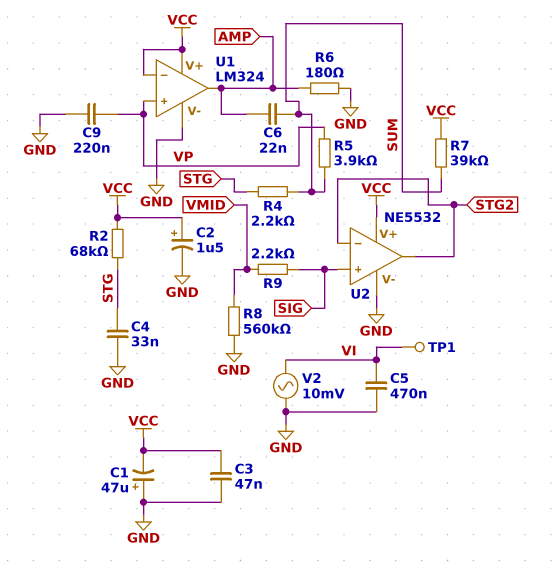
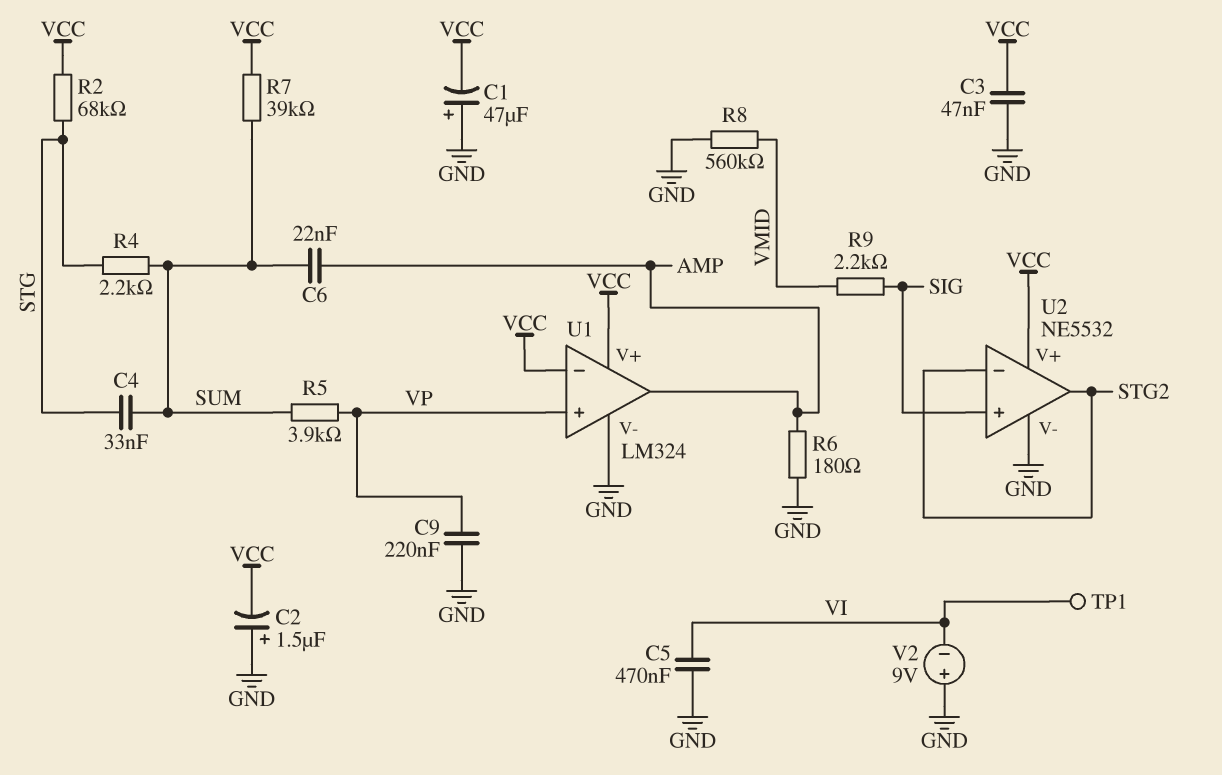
C2: 1.5uF (plus VCC, minus GND) -> 1.5uF (plus GND, minus VCC)
C4: 33nF (GND, STG) -> 33nF (STG, SUM)
V2: AC 10mV (GND, VI) -> 9V (plus GND, minus VI)

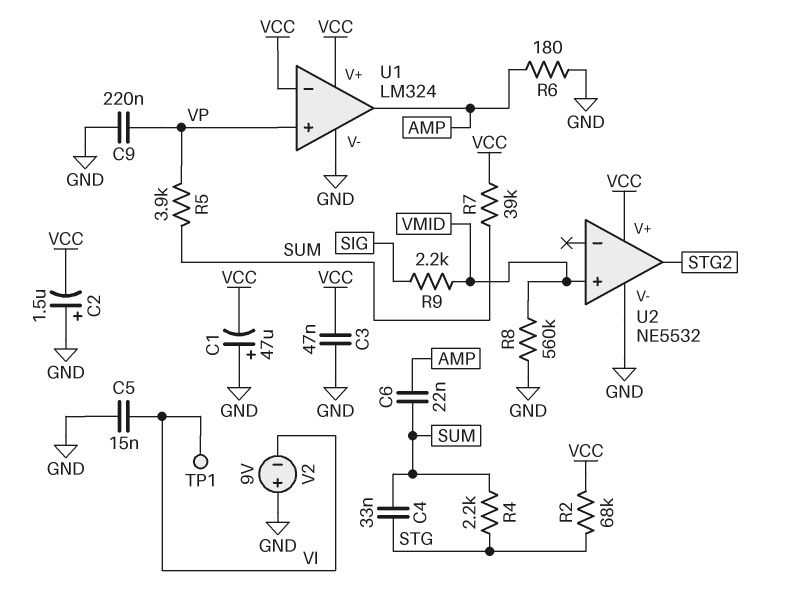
C5: 470nF (GND, VI) -> 15nF (GND, VI)
U2 pin in+: SIG -> VMID
U2 pin in-: STG2 -> none

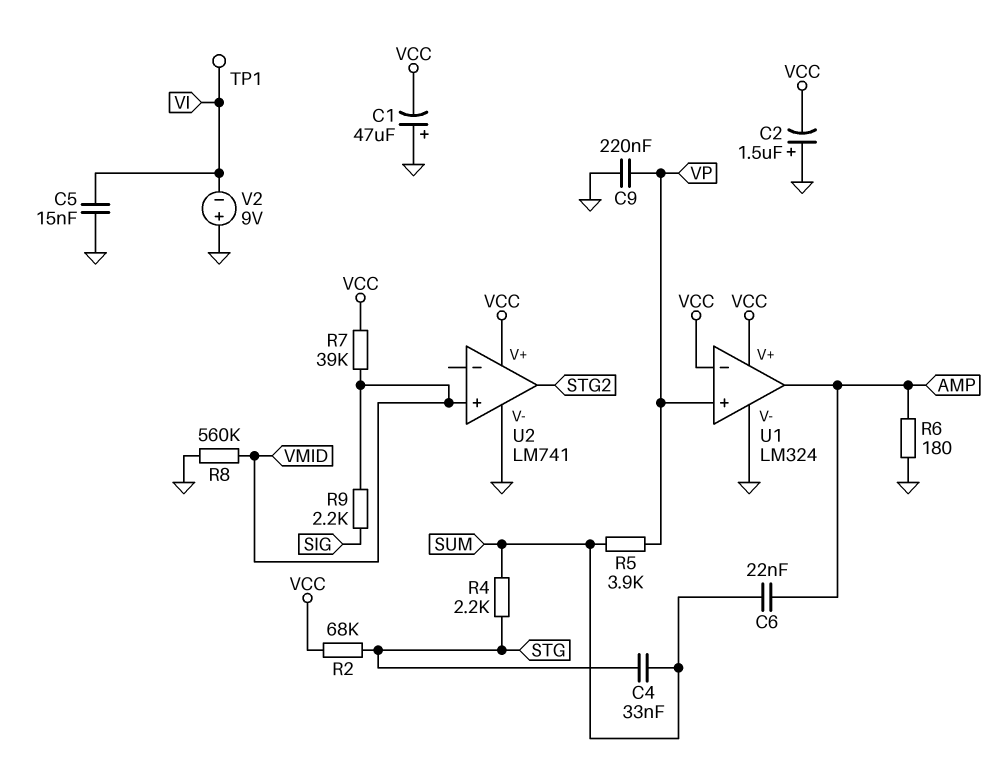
C3: 47nF (GND, VCC) -> none
R7: 39k (SUM, VCC) -> 39k (VCC, VMID)
U2: NE5532 -> LM741

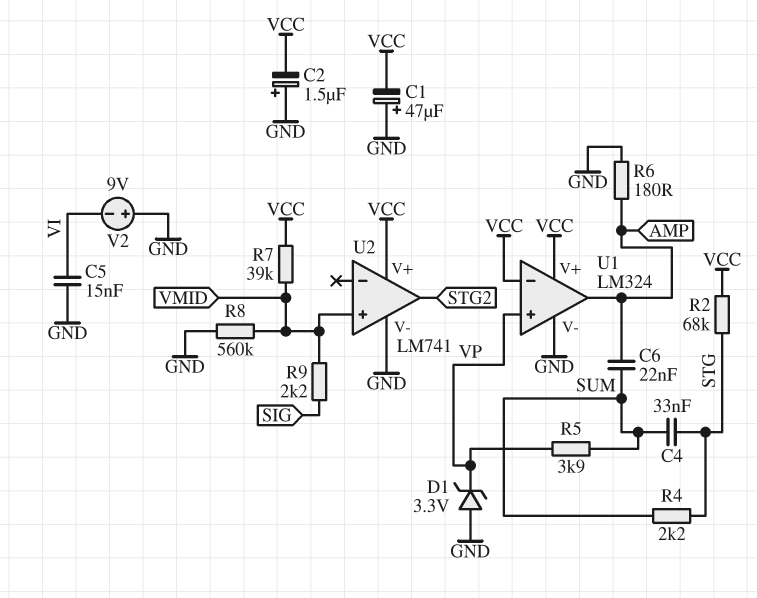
C9: 220nF (GND, VP) -> none
D1: none -> zener 3.3V (A GND, K VP)
TP1: test point (VI) -> none

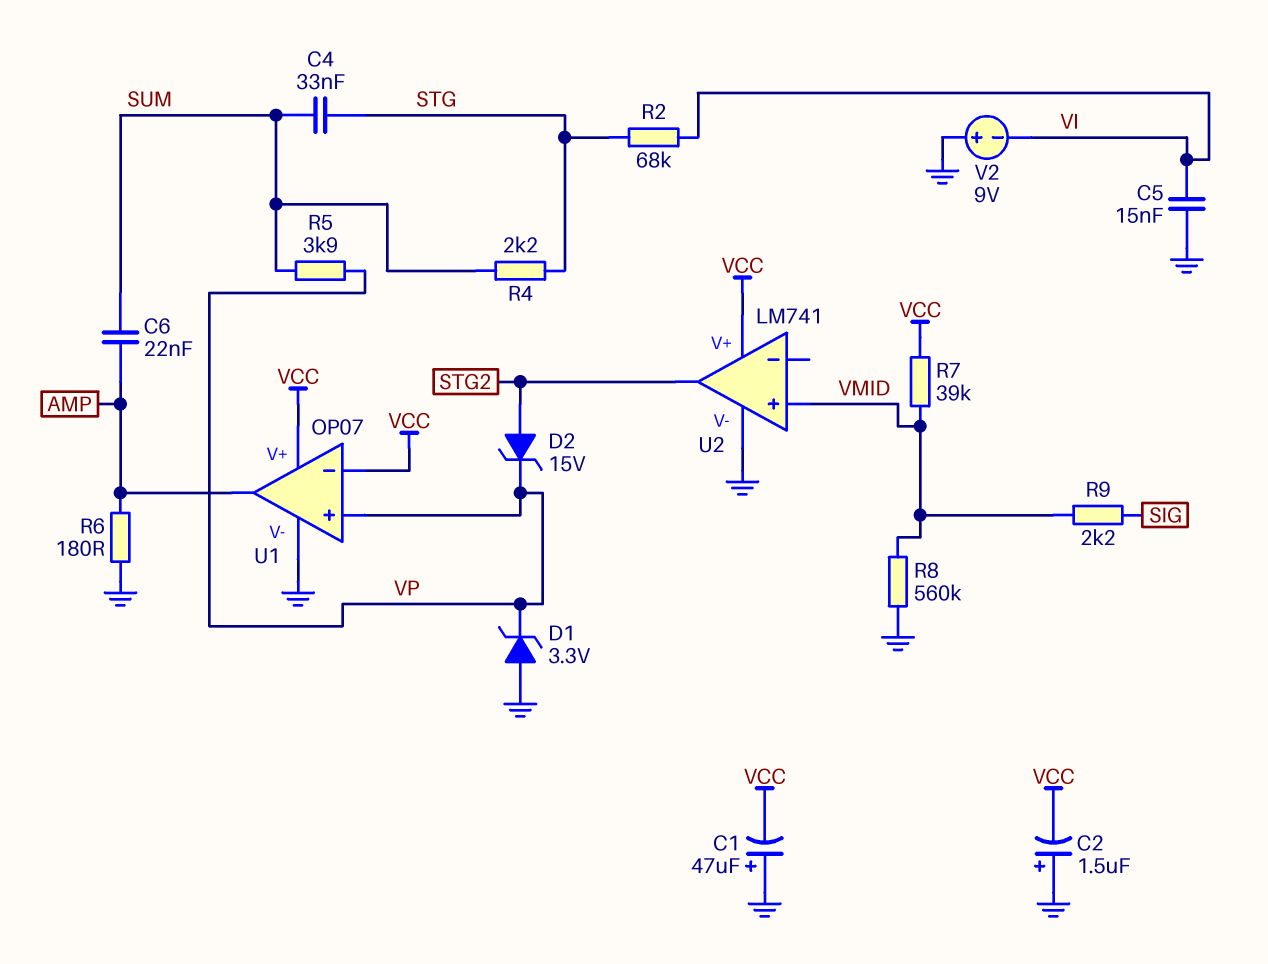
D2: none -> zener 15V (A STG2, K VP)
R2: 68k (STG, VCC) -> 68k (STG, VI)
U1: LM324 -> OP07

